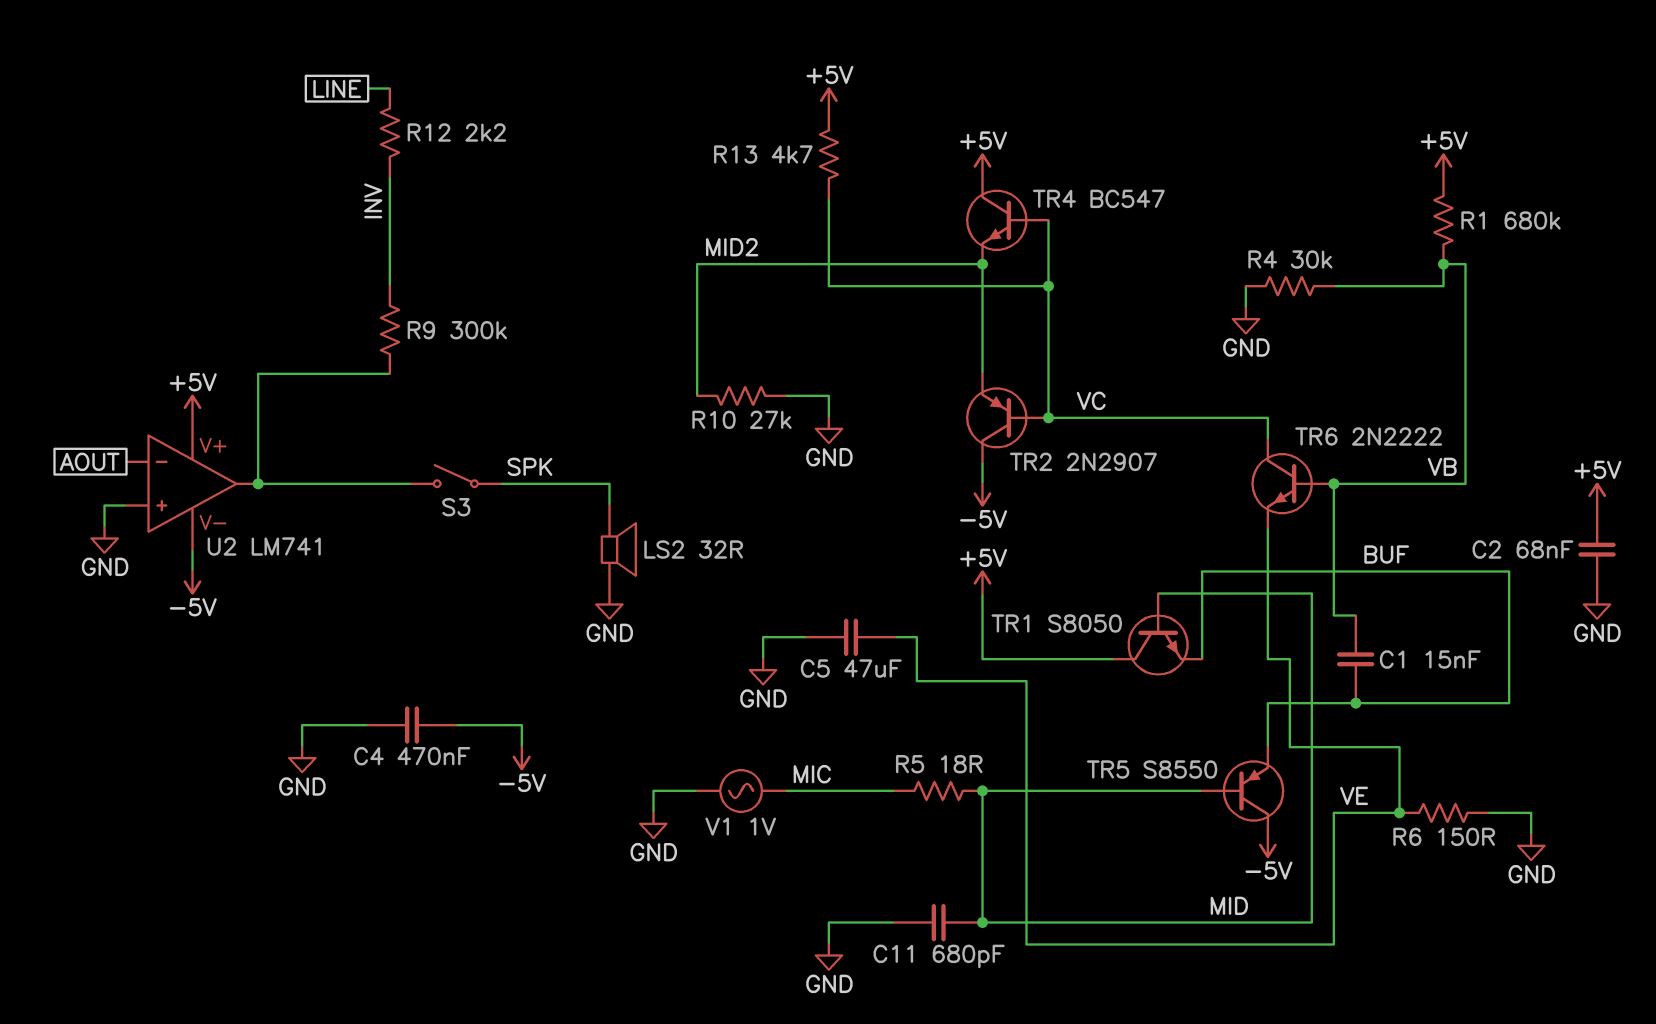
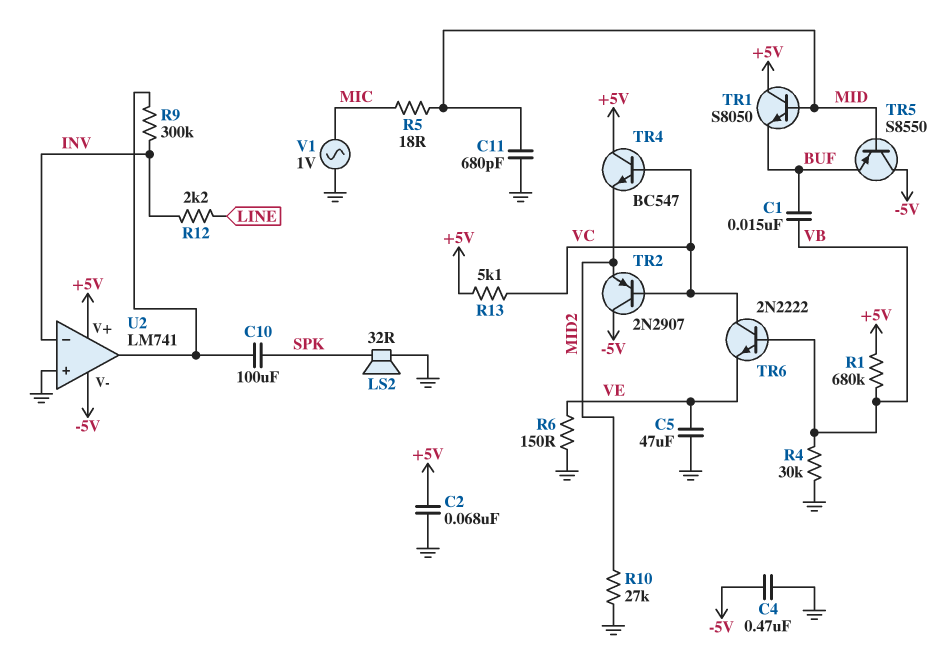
C10: none -> 100uF (SPK, U2/out)
R13: 4.7k (+5V, VC) -> 5.1k (+5V, VC)
S3: switch (SPK, U2/out) -> none
U2 pin in-: AOUT -> INV

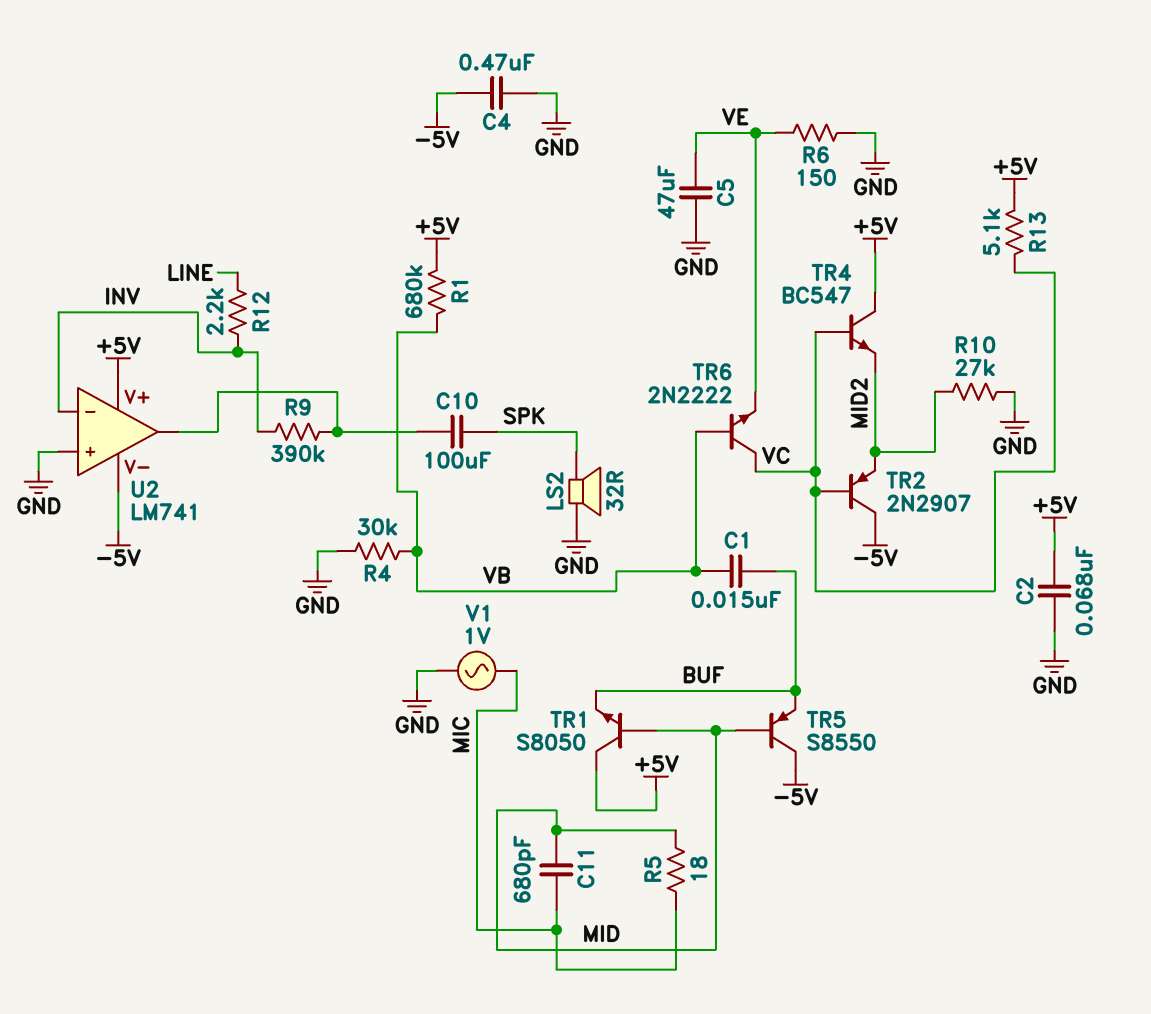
C11: 680pF (GND, MID) -> 680pF (MIC, MID)
R9: 300k (INV, U2/out) -> 390k (INV, U2/out)

